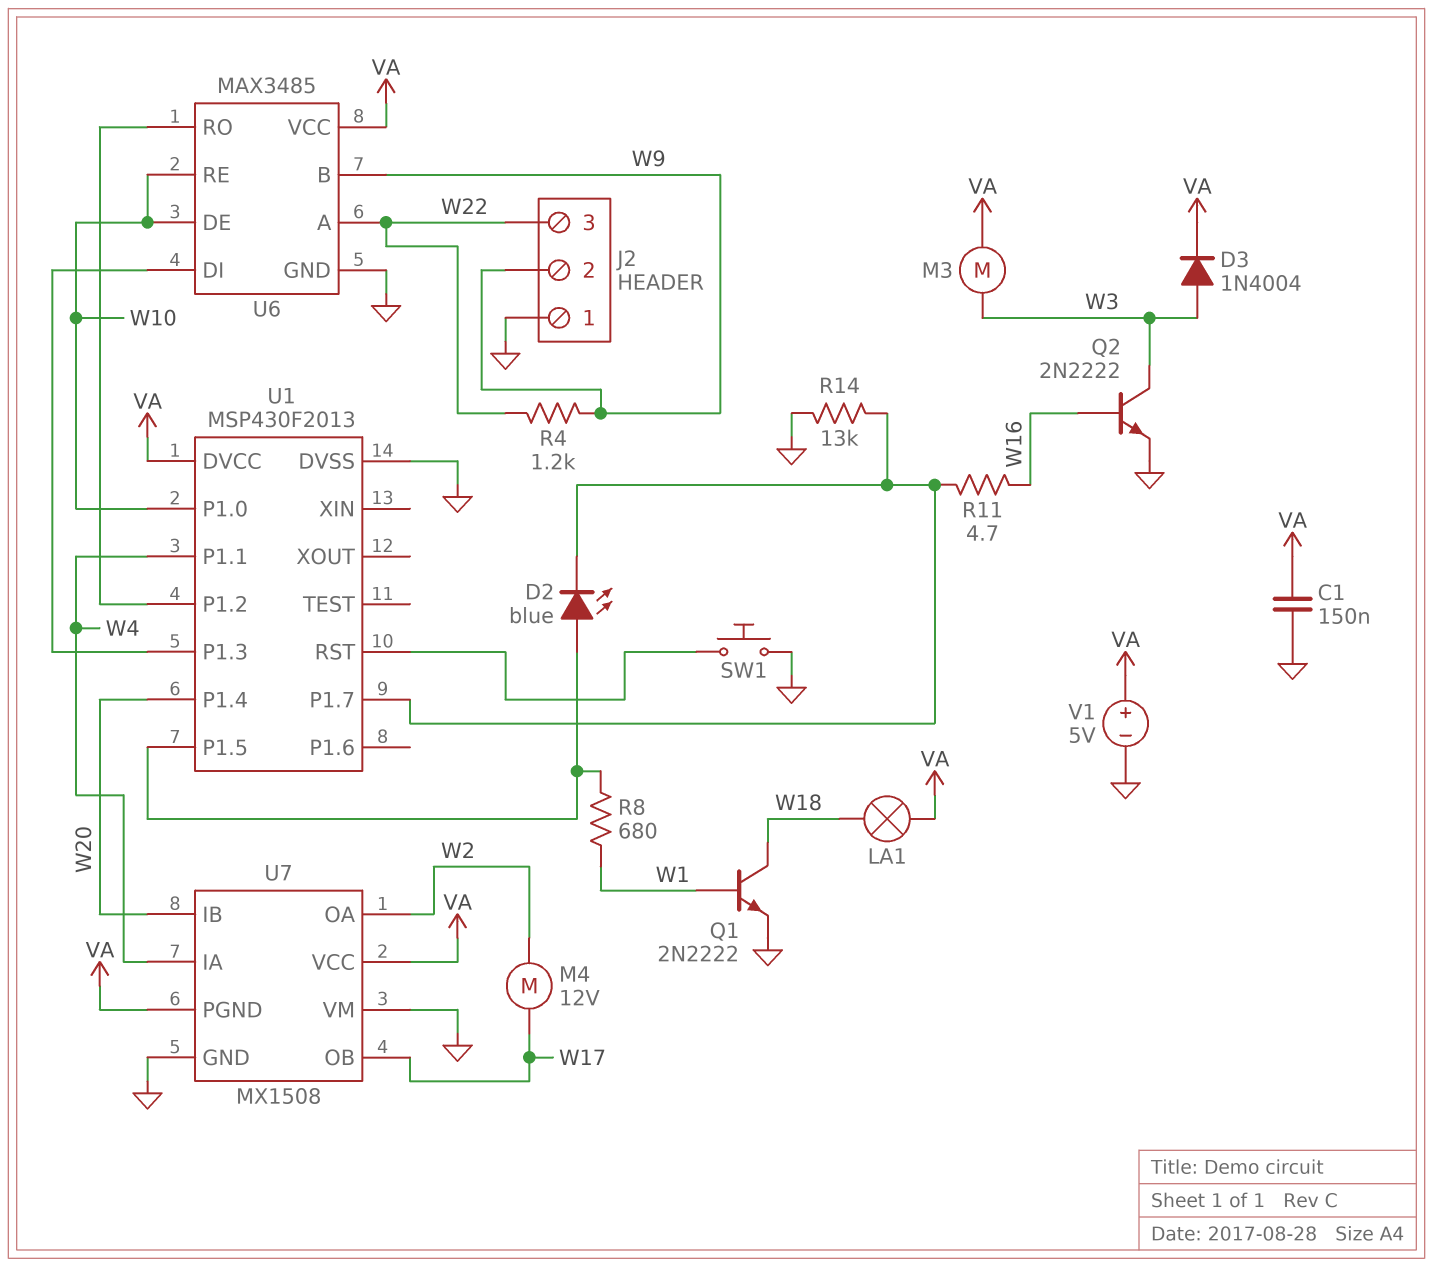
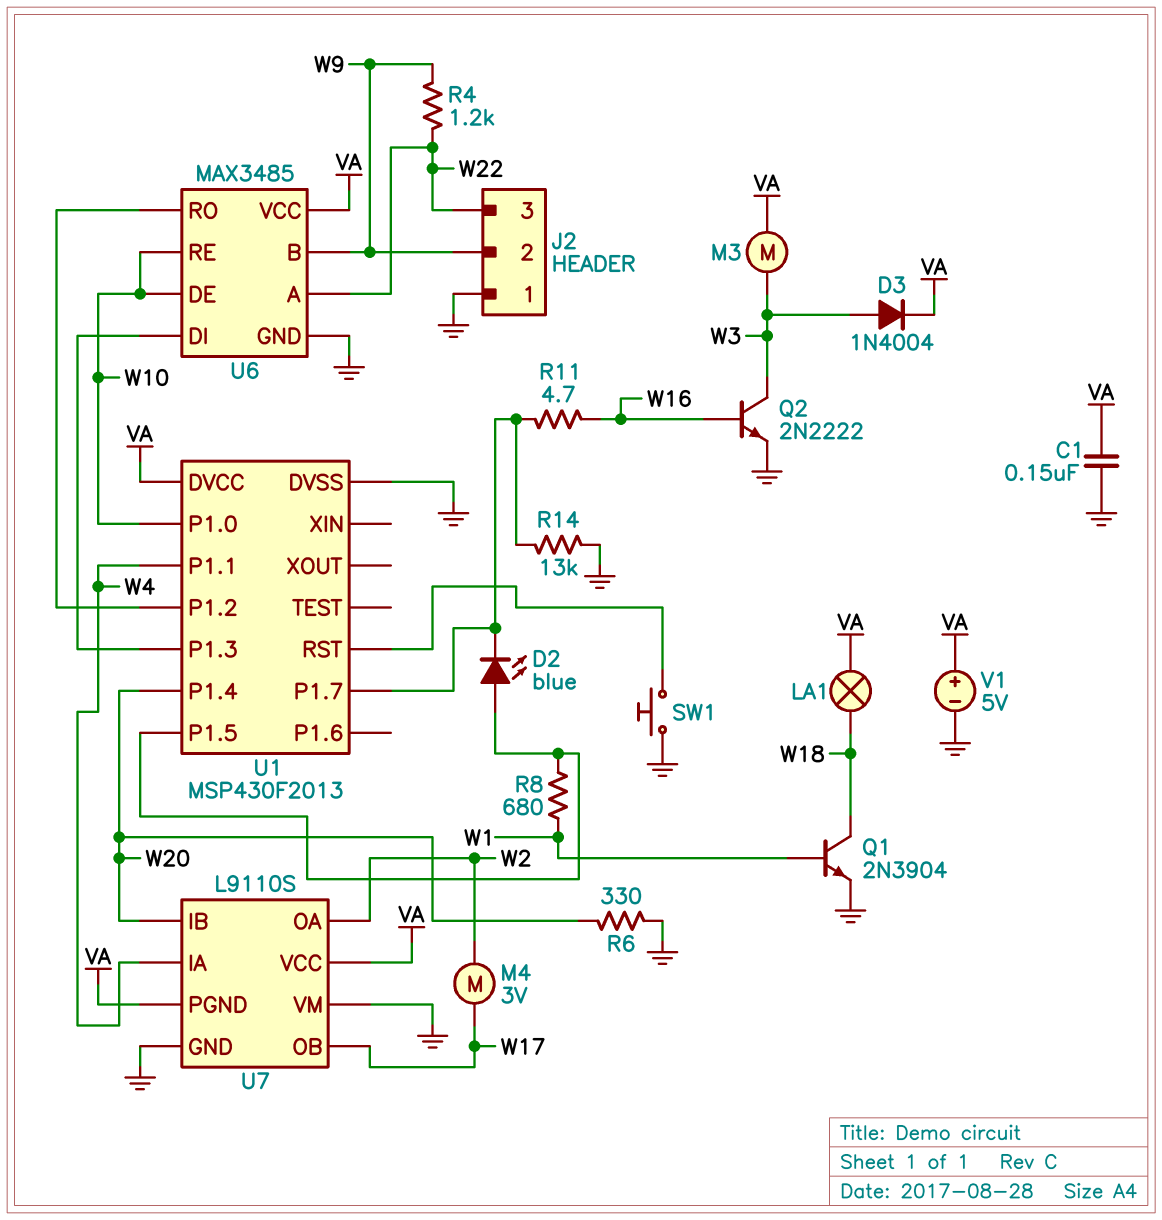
M4: motor 12V (W2, W17) -> motor 3V (W2, W17)
Q1: NPN 2N2222 (B W1, C W18, E GND) -> NPN 2N3904 (B W1, C W18, E GND)
R6: none -> 330 (GND, W20)
U7: MX1508 -> L9110S

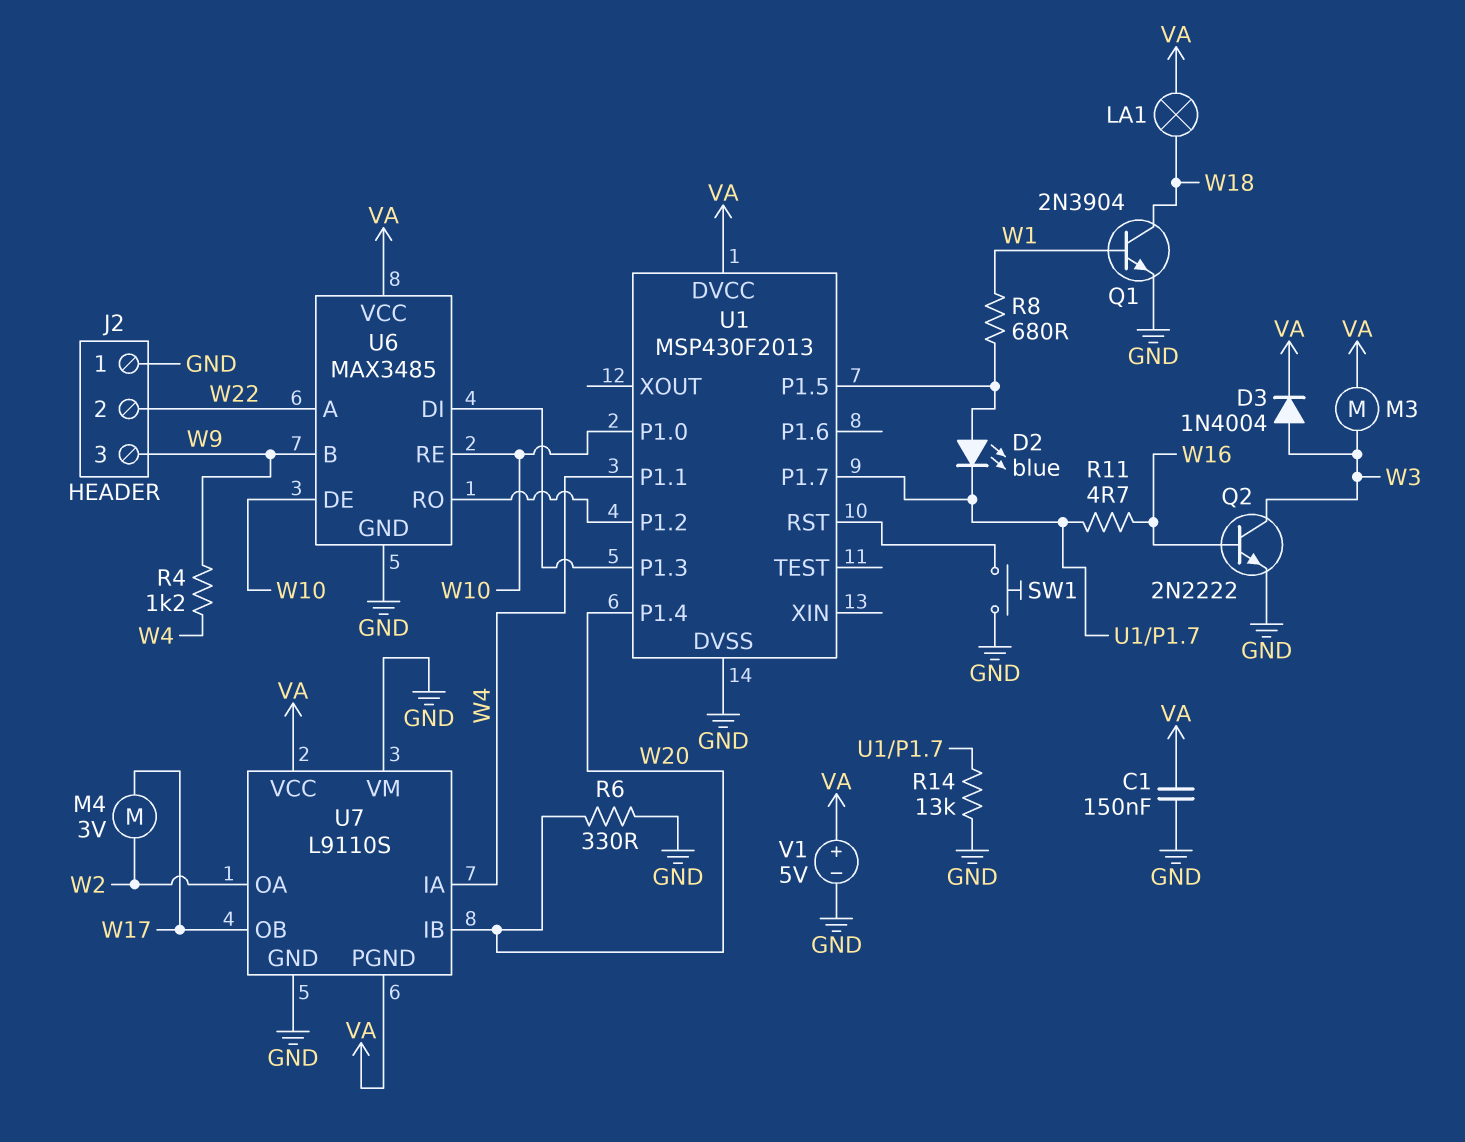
J2 pin 2: W9 -> W22
J2 pin 3: W22 -> W9
R4: 1.2k (W9, W22) -> 1.2k (W4, W9)

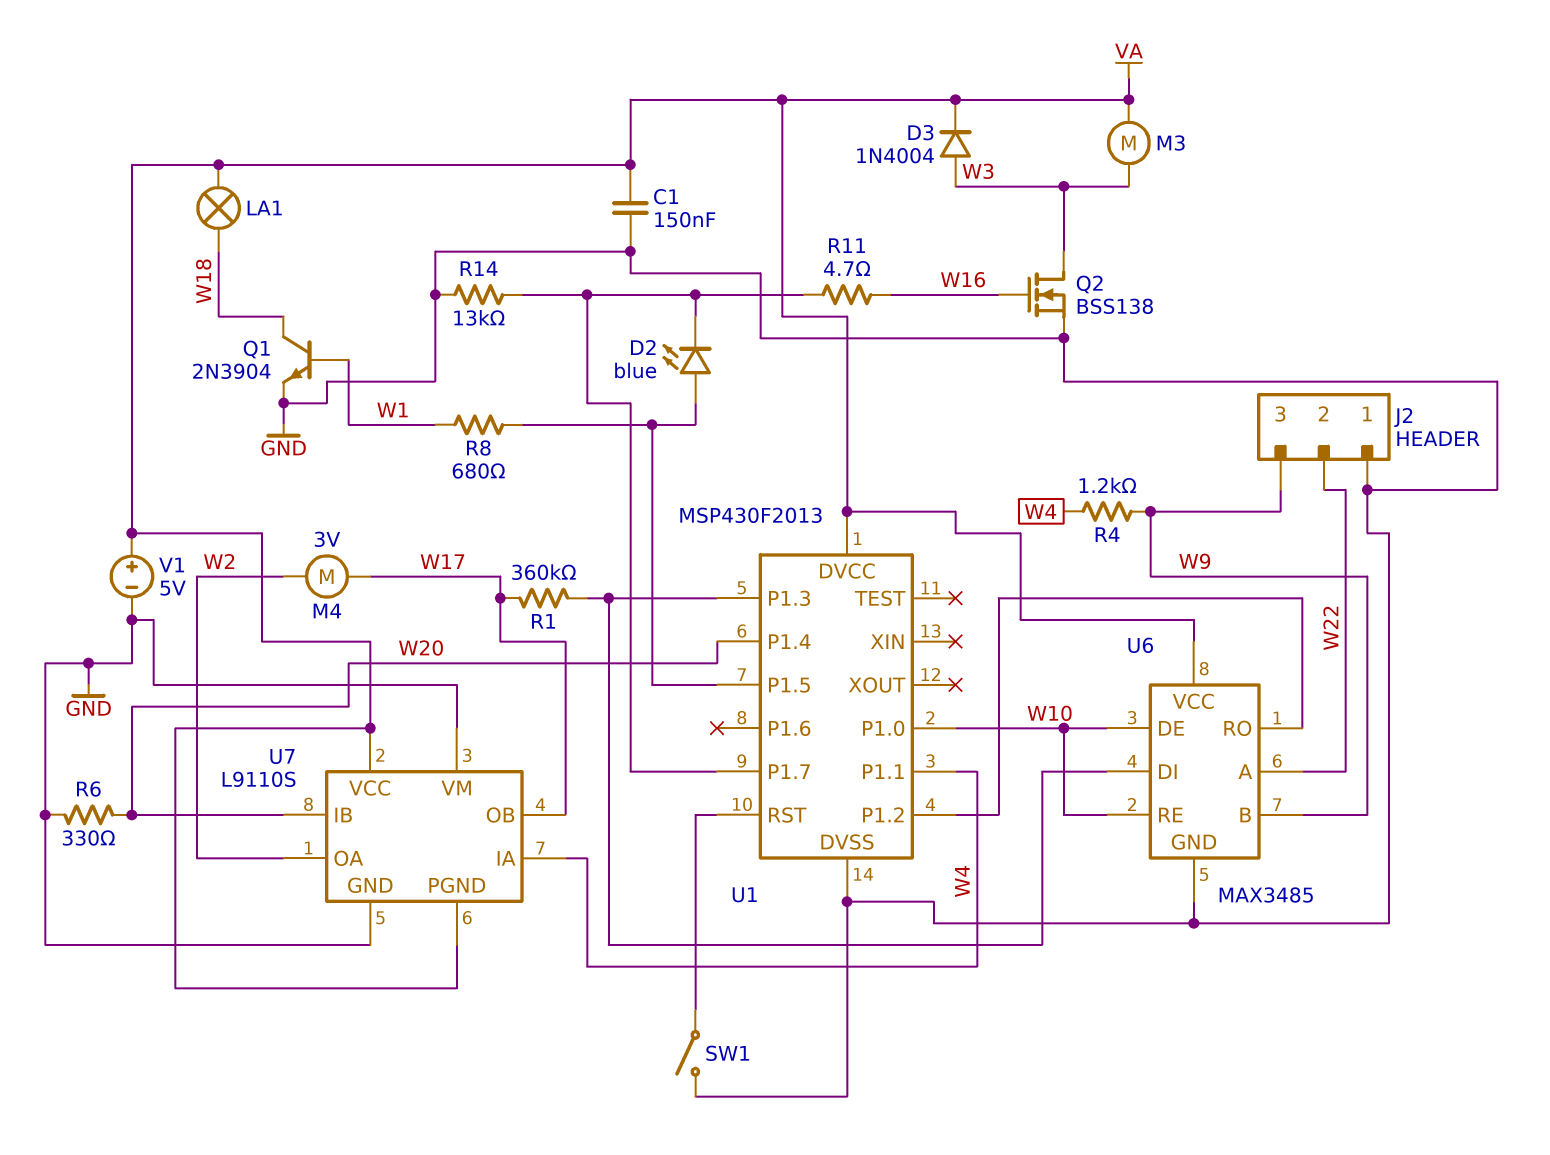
Q2: NPN 2N2222 (B W16, C W3, E GND) -> NMOS BSS138 (G W16, D W3, S GND)
R1: none -> 360k (U1/P1.3, W17)
SW1: button (GND, U1/RST) -> switch (GND, U1/RST)

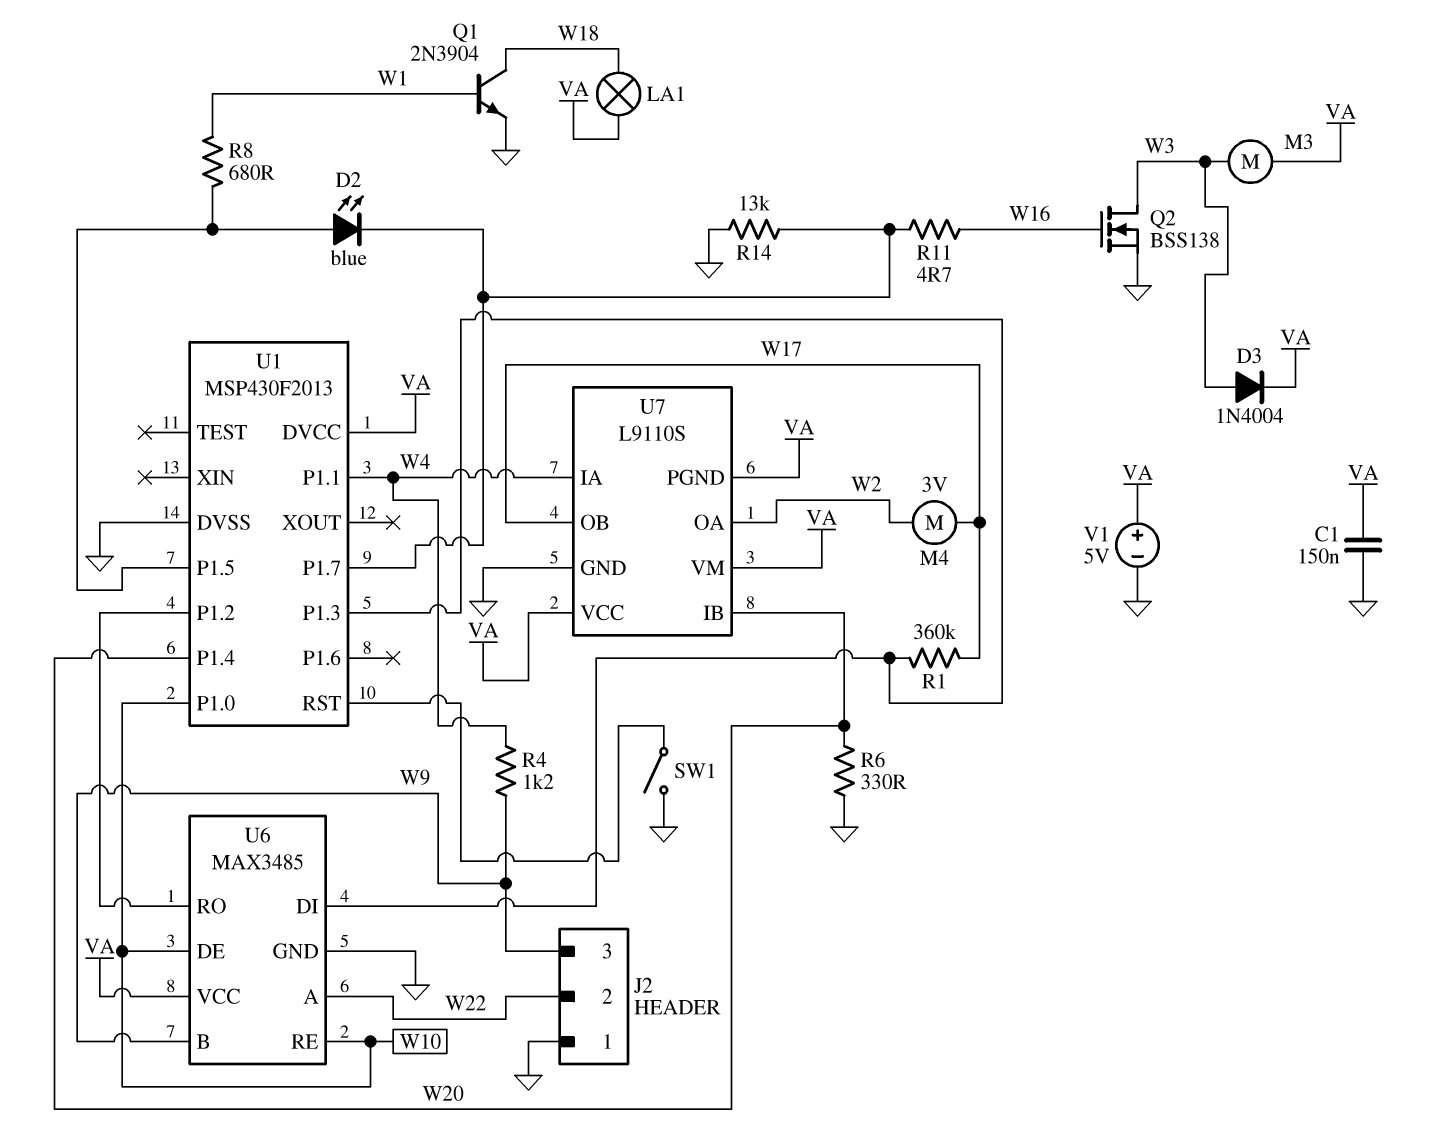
U7 pin VM: GND -> VA

